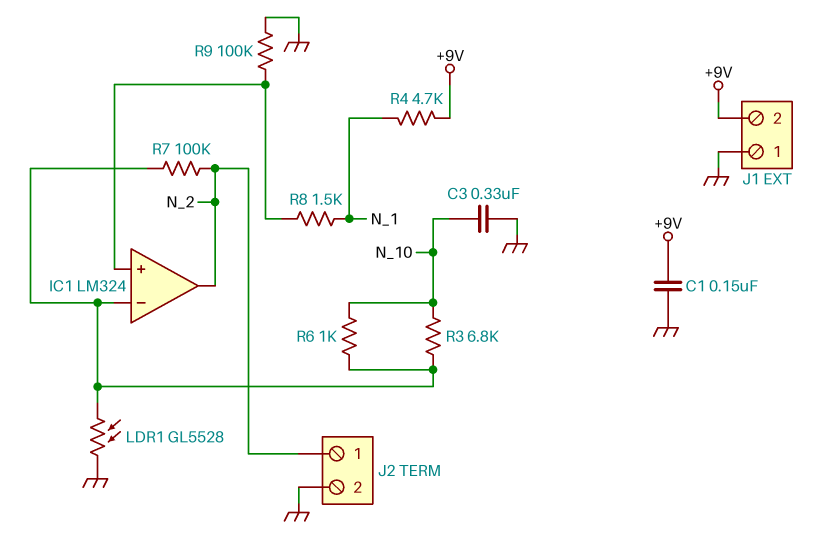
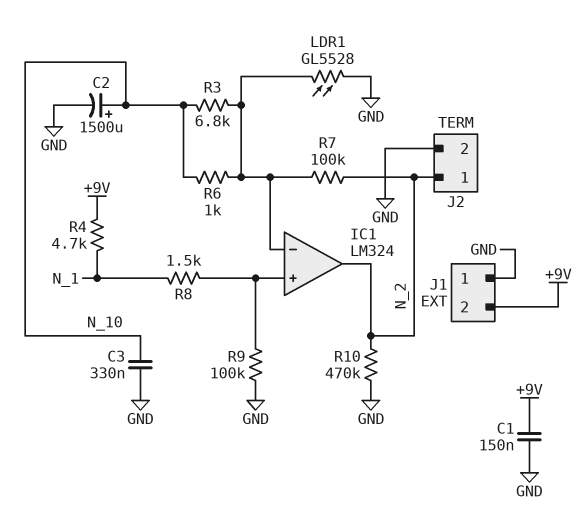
C2: none -> 1500uF (plus N_10, minus GND)
R10: none -> 470k (GND, N_2)

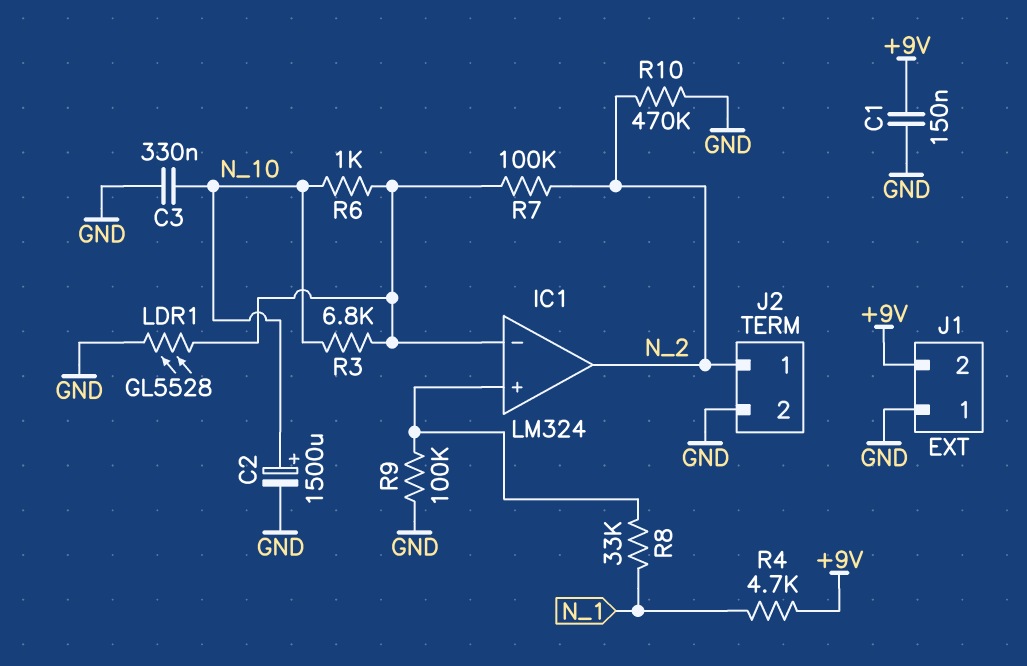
R8: 1.5k (IC1/in+, N_1) -> 33k (IC1/in+, N_1)

